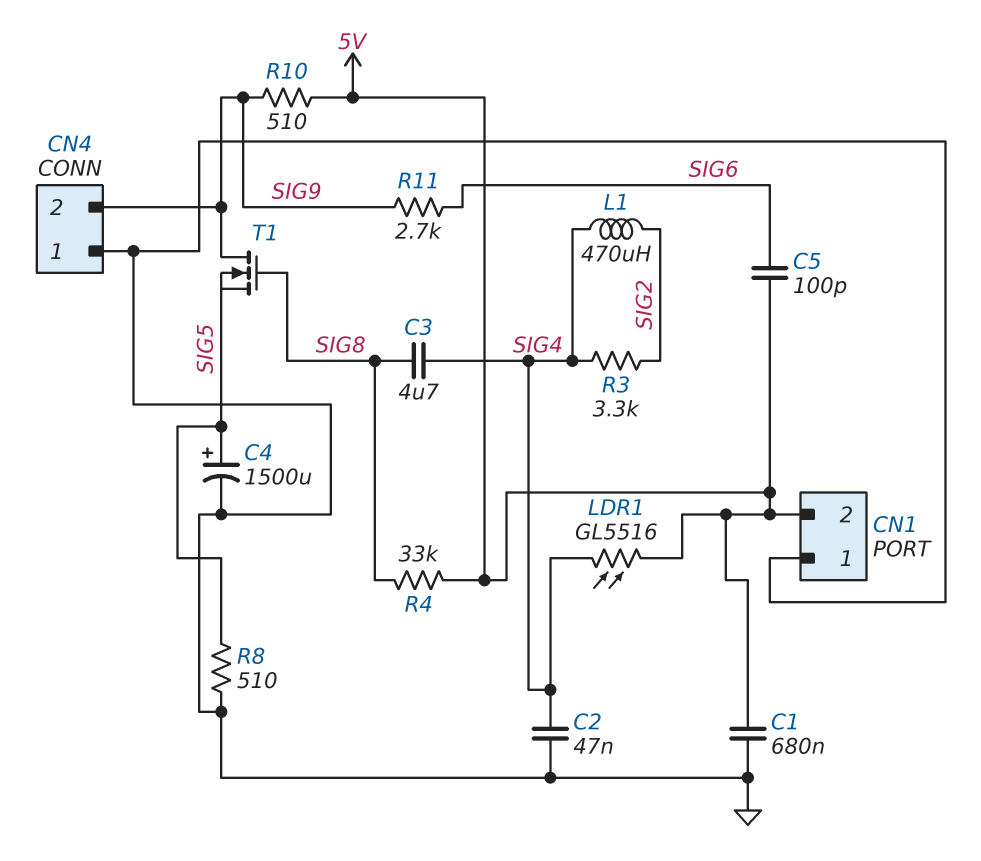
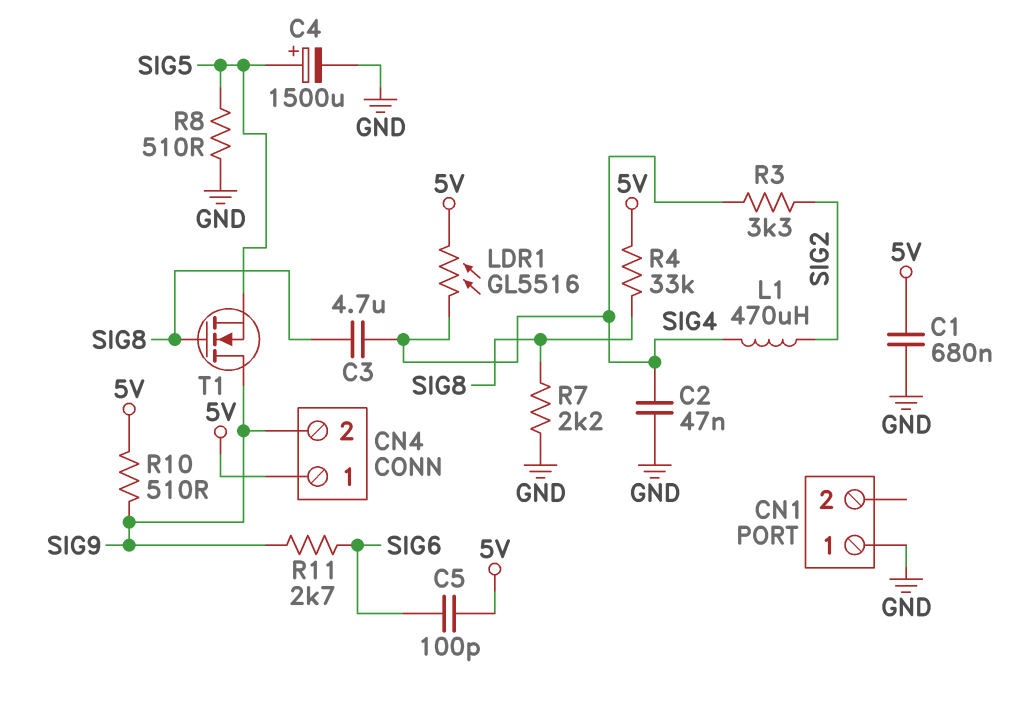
CN1 pin 2: 5V -> none
CN4 pin 1: GND -> 5V
R7: none -> 2.2k (GND, SIG8)

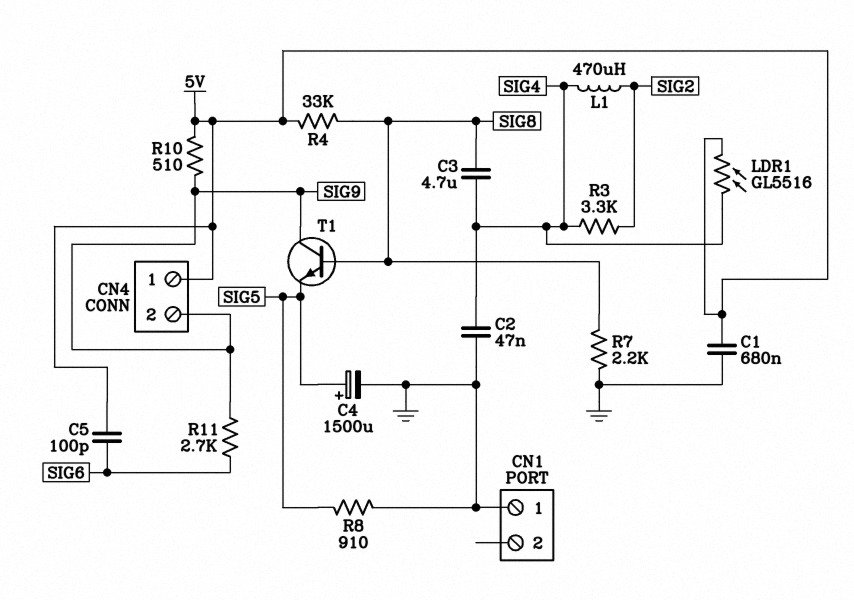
R8: 510 (GND, SIG5) -> 910 (GND, SIG5)
T1: NMOS (G SIG8, D SIG9, S SIG5) -> NPN (B SIG8, C SIG9, E SIG5)

